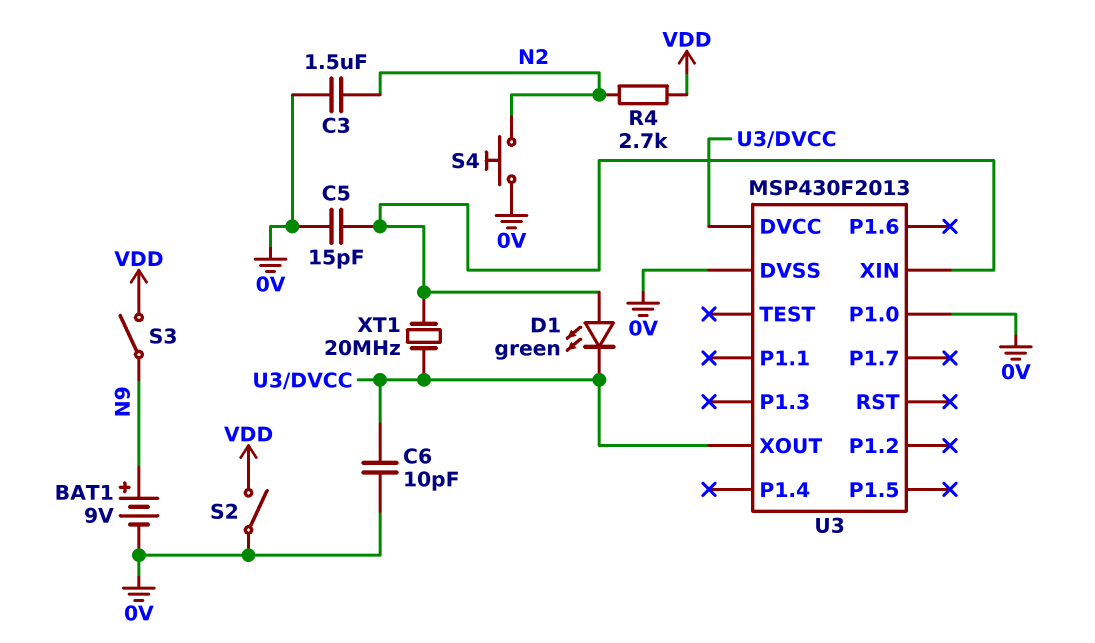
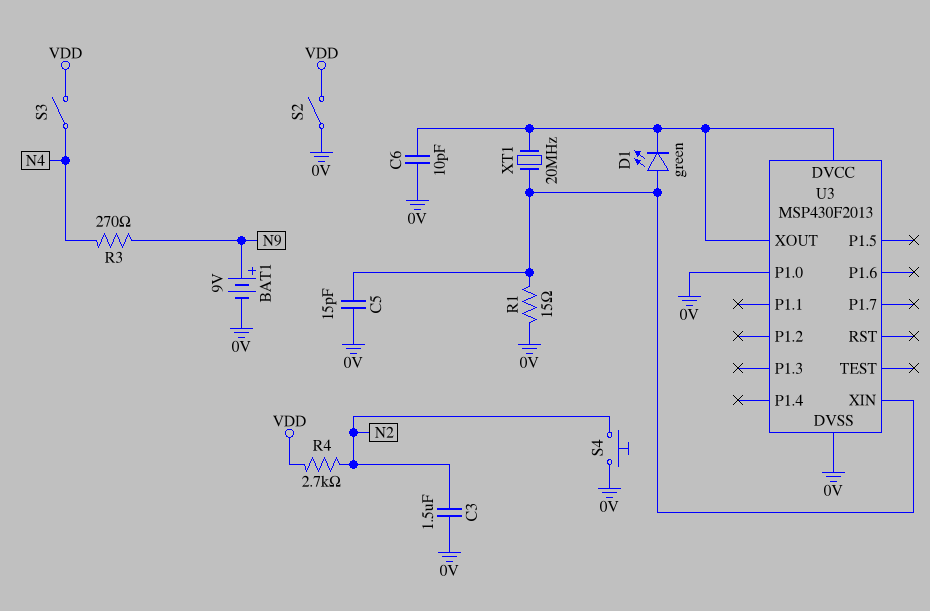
R1: none -> 15 (0V, U3/XIN)
R3: none -> 270 (N4, N9)
S3: switch (N9, VDD) -> switch (N4, VDD)

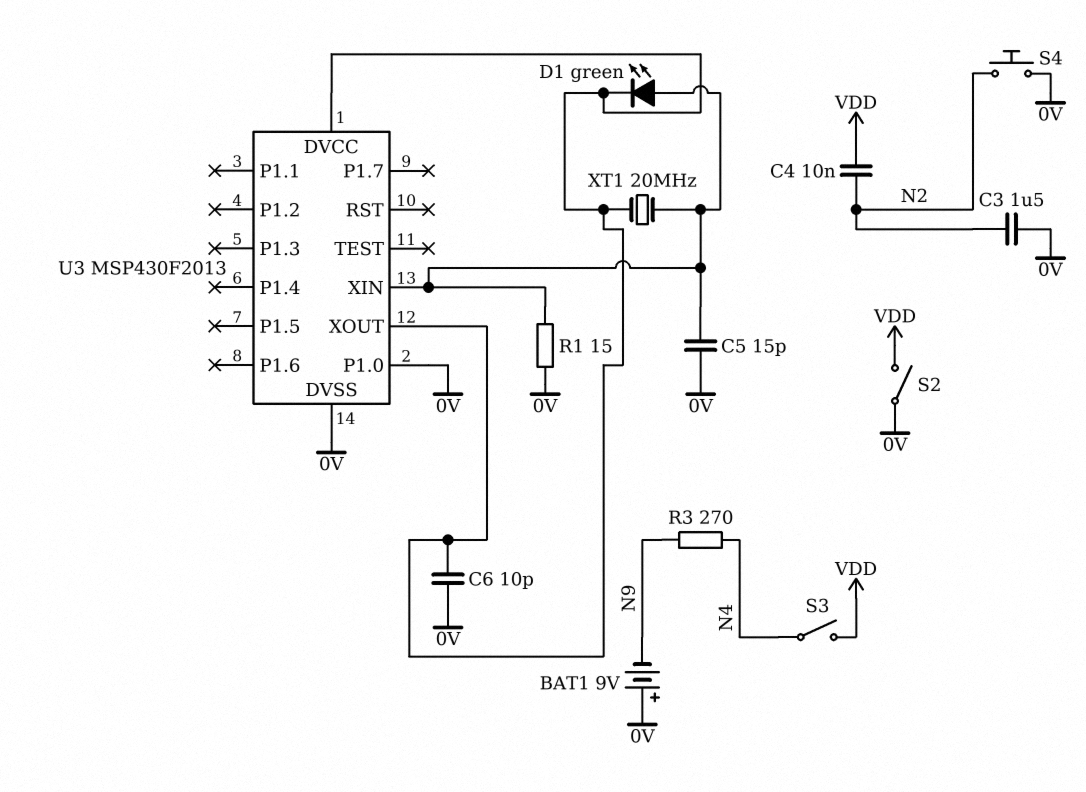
BAT1: 9V (plus N9, minus 0V) -> 9V (plus 0V, minus N9)
C4: none -> 10nF (N2, VDD)
R4: 2.7k (N2, VDD) -> none

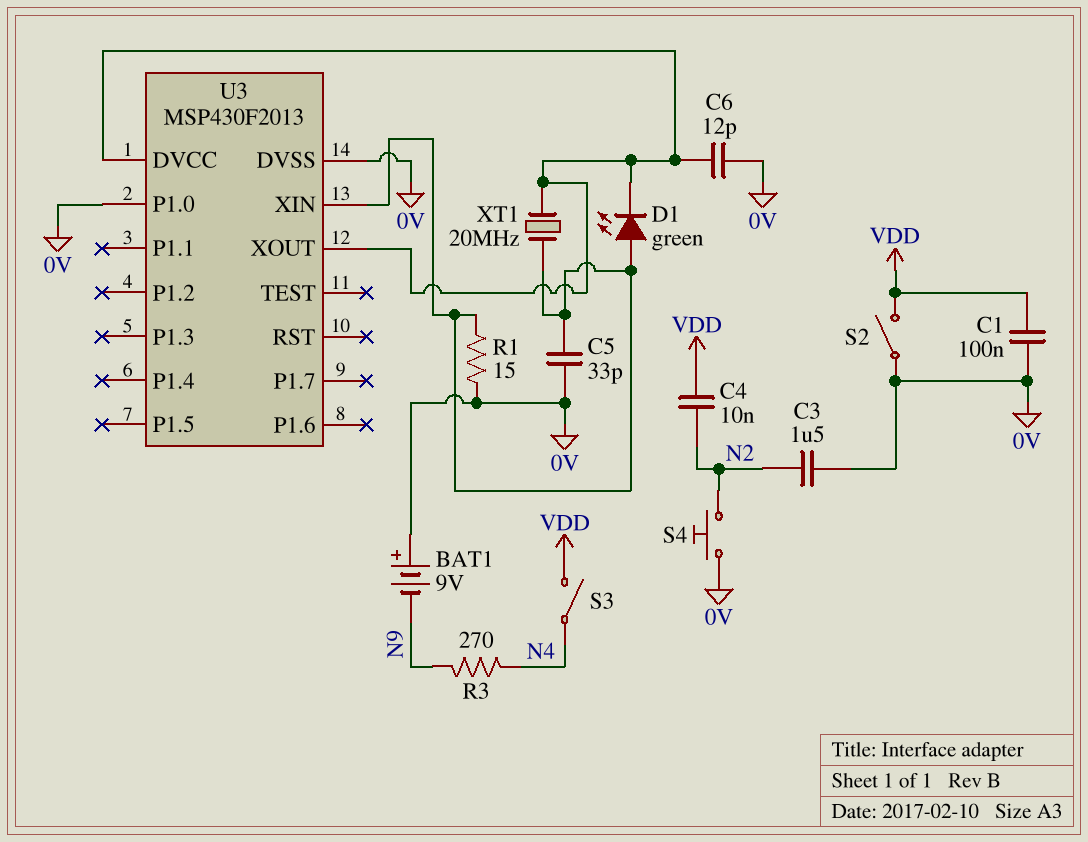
C1: none -> 100nF (0V, VDD)
C5: 15pF (0V, U3/XIN) -> 33pF (0V, U3/XIN)
C6: 10pF (0V, U3/DVCC) -> 12pF (0V, U3/DVCC)

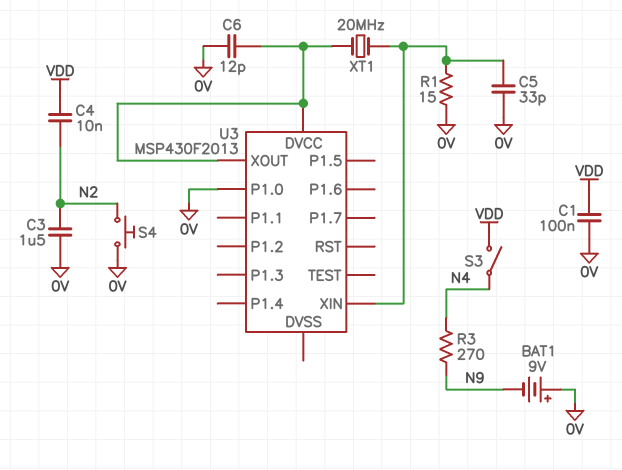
D1: LED green (A U3/XIN, K U3/DVCC) -> none
S2: switch (0V, VDD) -> none
U3 pin DVSS: 0V -> none

